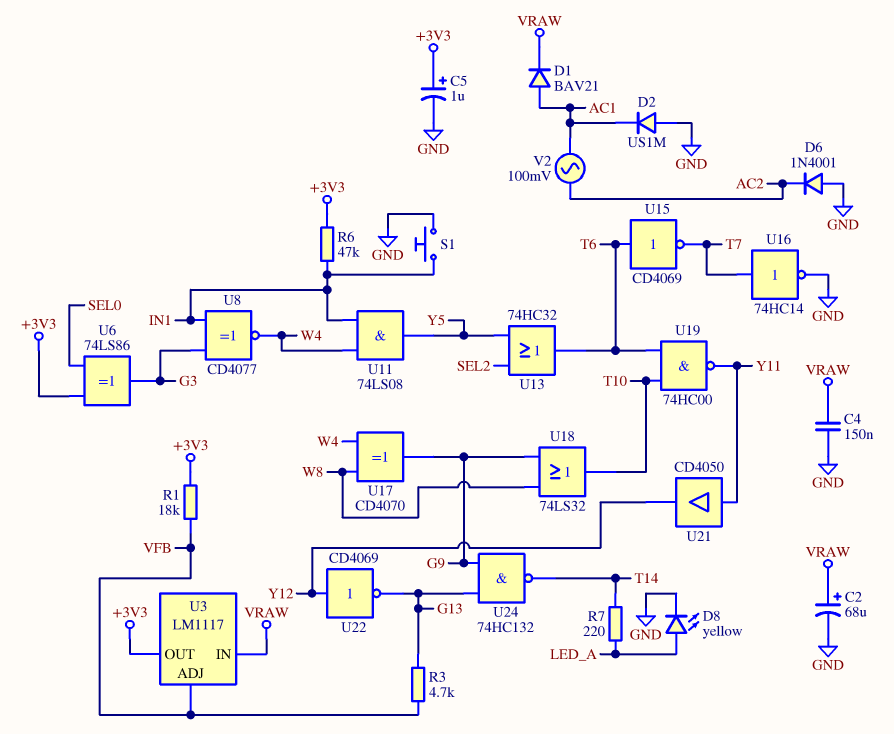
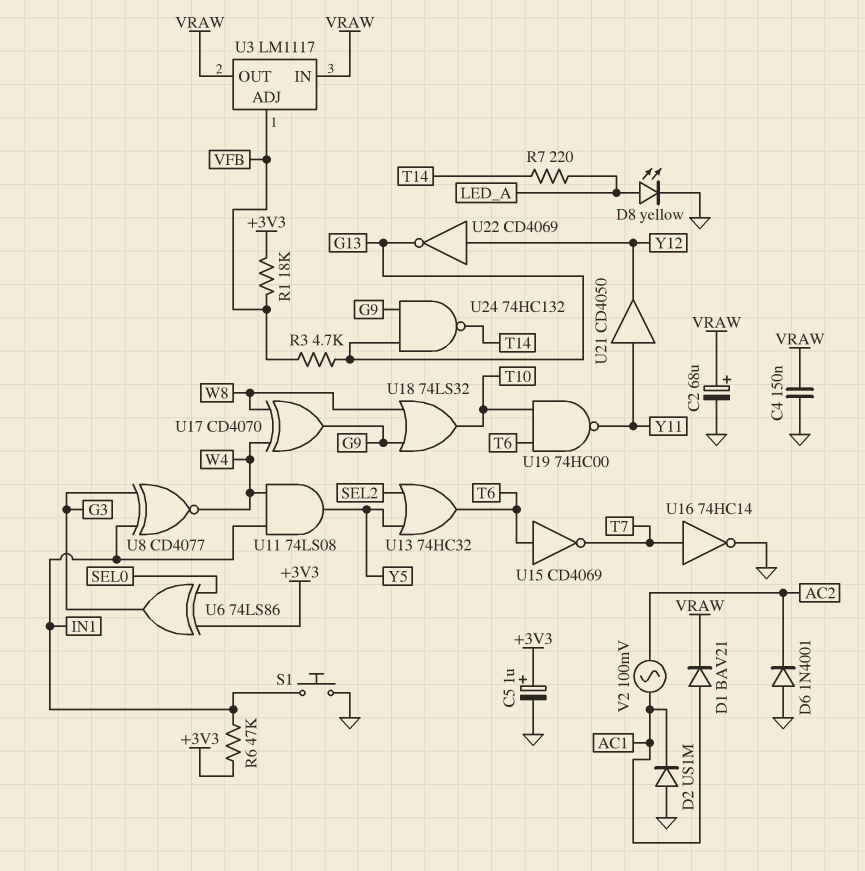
U3 pin OUT: +3V3 -> VRAW

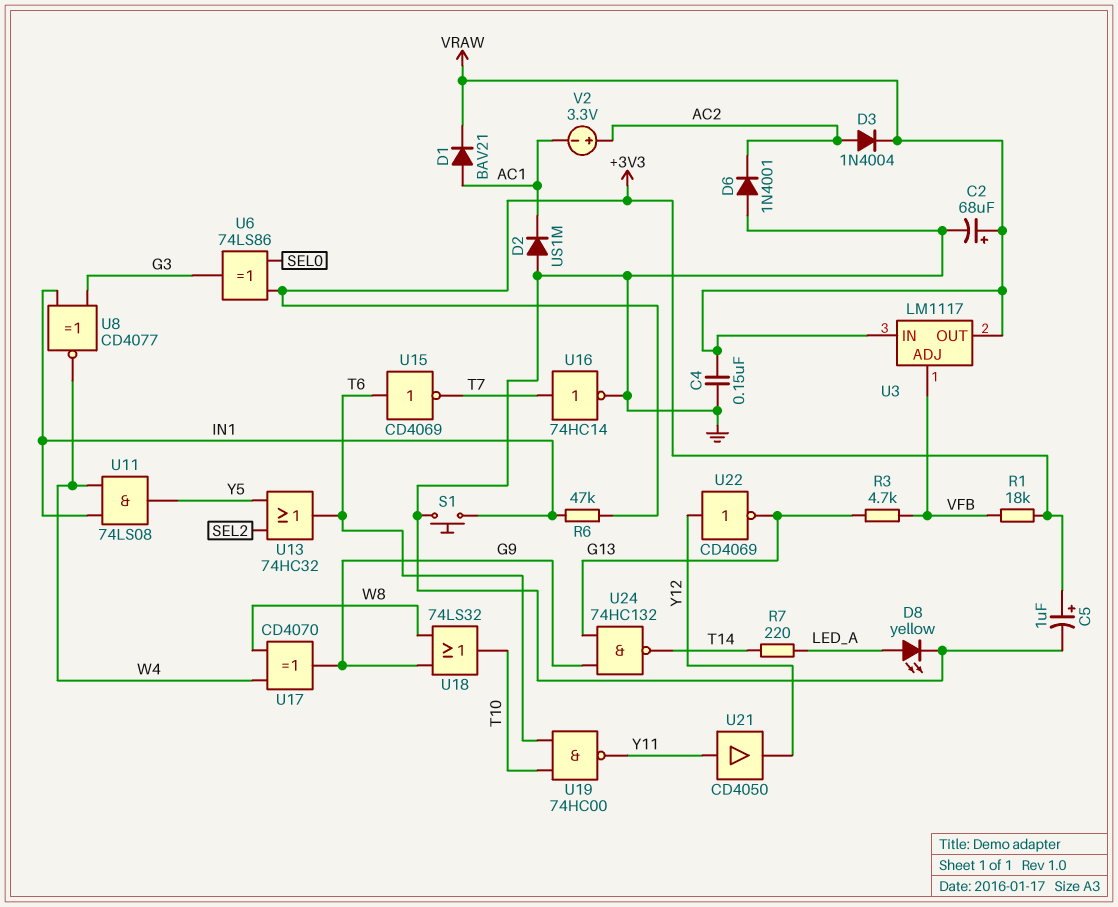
D3: none -> diode 1N4004 (A AC2, K VRAW)
V2: AC 100mV (AC1, AC2) -> 3.3V (plus AC2, minus AC1)

